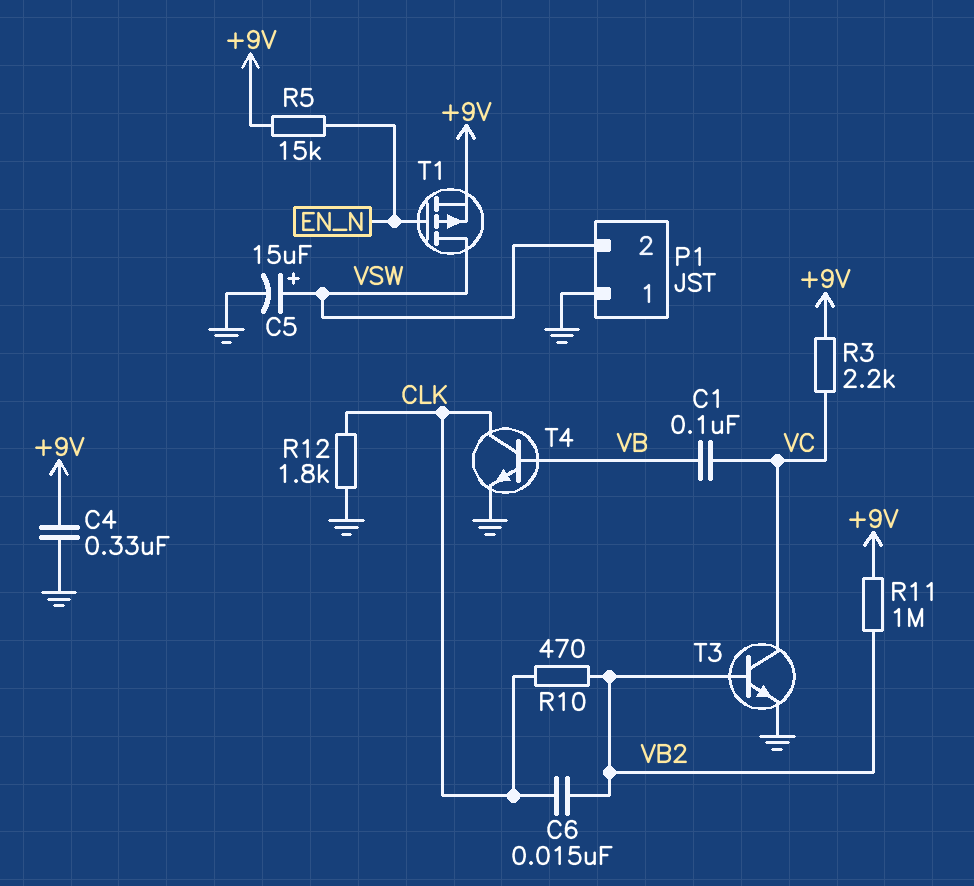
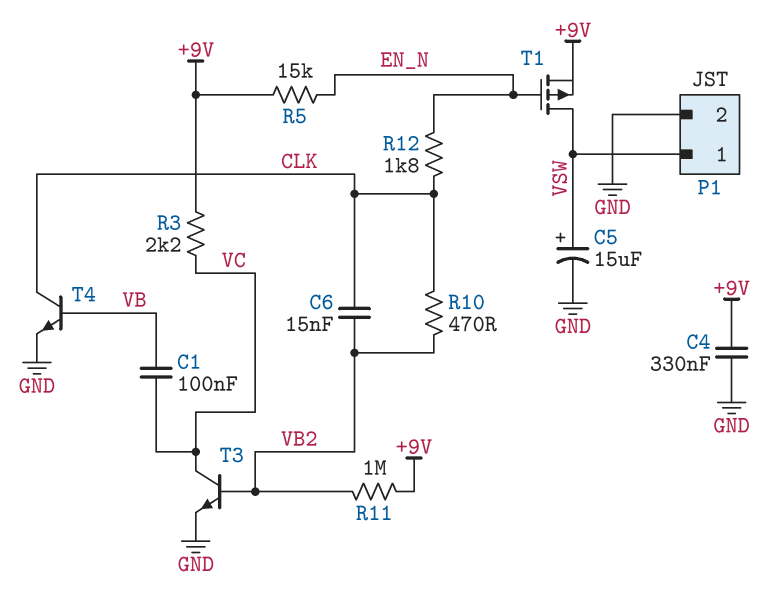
P1 pin 1: GND -> VSW
P1 pin 2: VSW -> GND
R12: 1.8k (CLK, GND) -> 1.8k (CLK, EN_N)

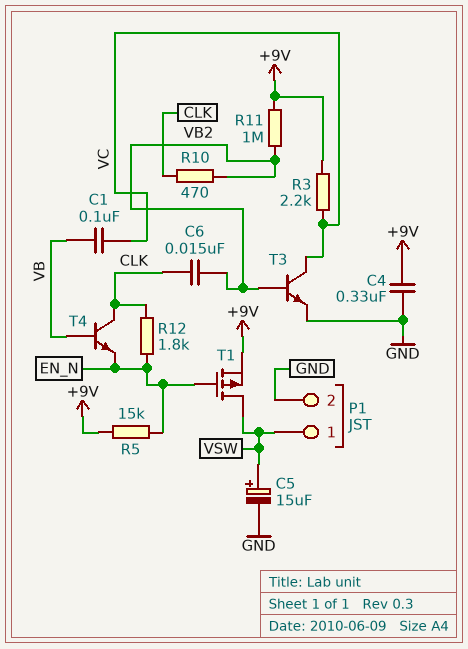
T4: NPN (B VB, C CLK, E GND) -> NPN (B VB, C CLK, E EN_N)

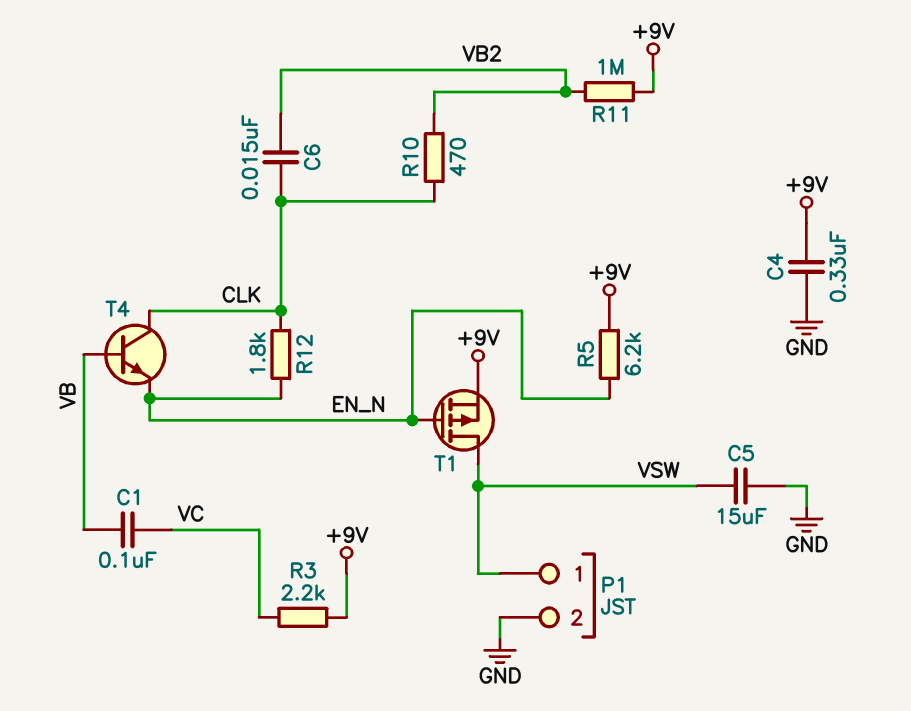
C5: 15uF (plus VSW, minus GND) -> 15uF (GND, VSW)
R5: 15k (+9V, EN_N) -> 6.2k (+9V, EN_N)
T3: NPN (B VB2, C VC, E GND) -> none

